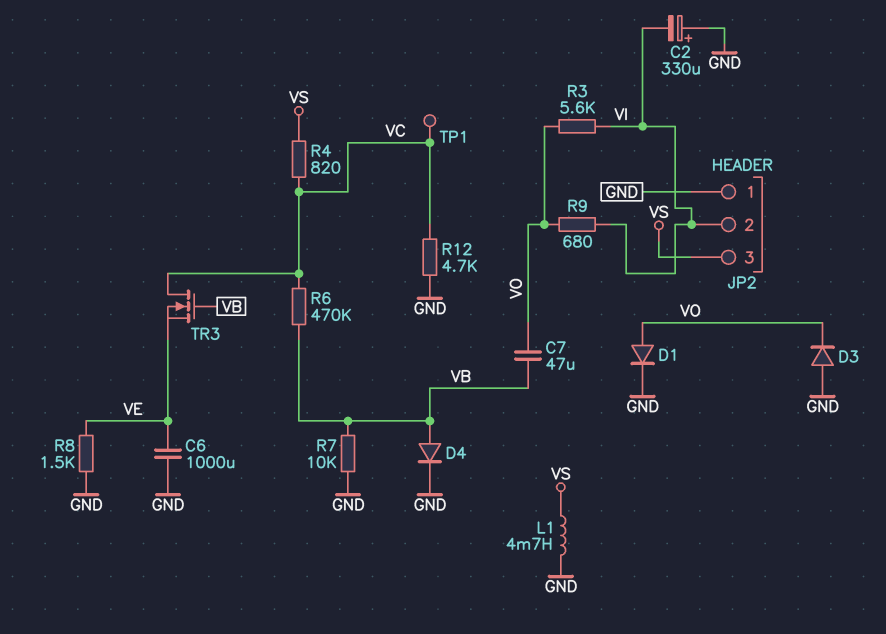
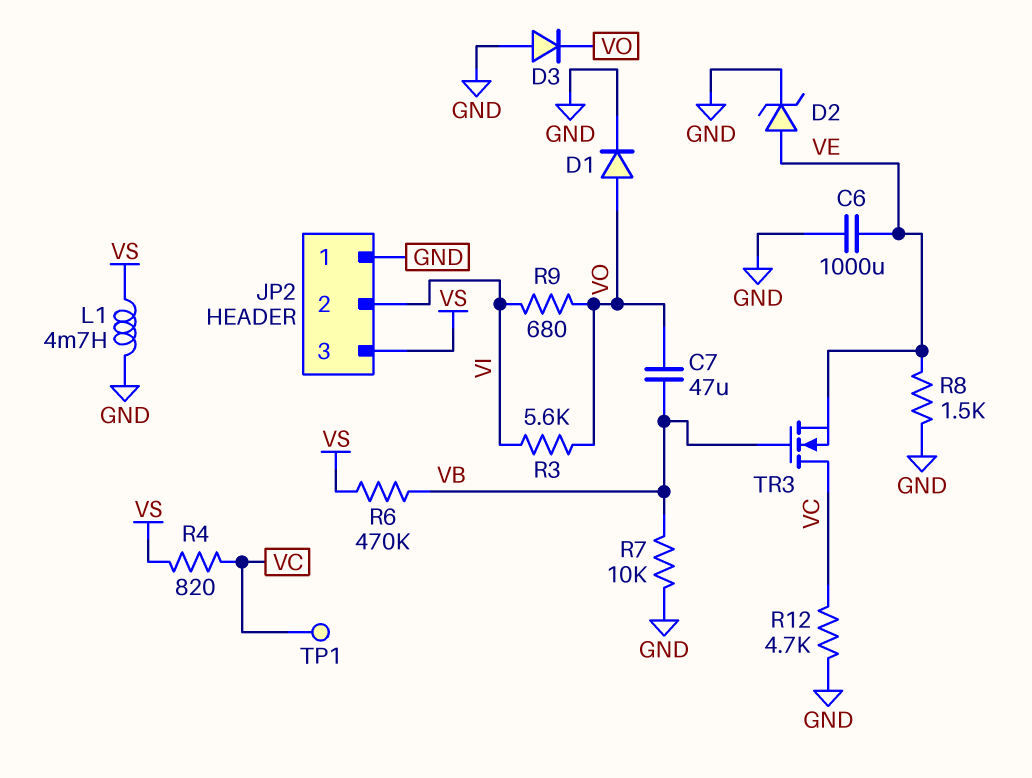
C2: 330uF (plus GND, minus VI) -> none
D2: none -> zener (A VE, K GND)
D4: diode (A VB, K GND) -> none
R6: 470k (VB, VC) -> 470k (VB, VS)

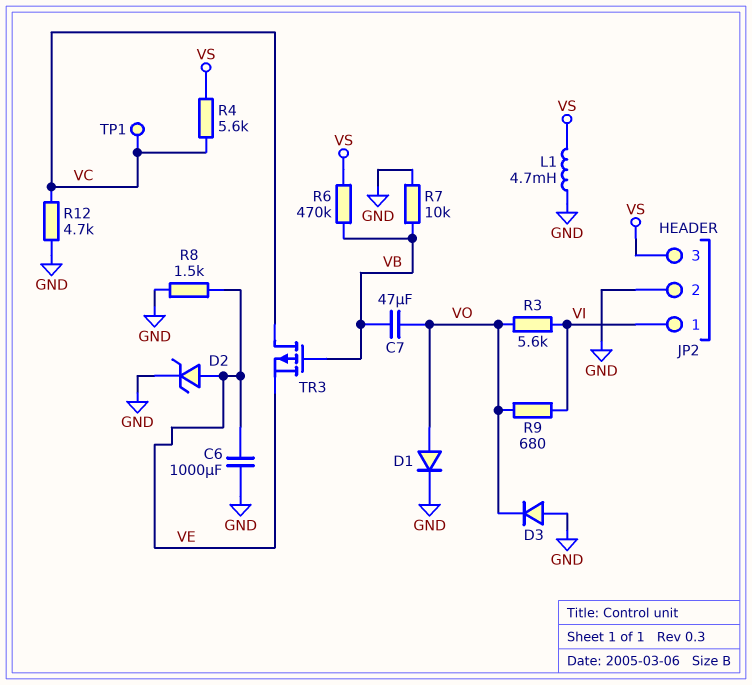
JP2 pin 1: GND -> VI
JP2 pin 2: VI -> GND
R4: 820 (VC, VS) -> 5.6k (VC, VS)
TR3: NMOS (G VB, D VC, S VE) -> PMOS (G VB, D VC, S VE)

